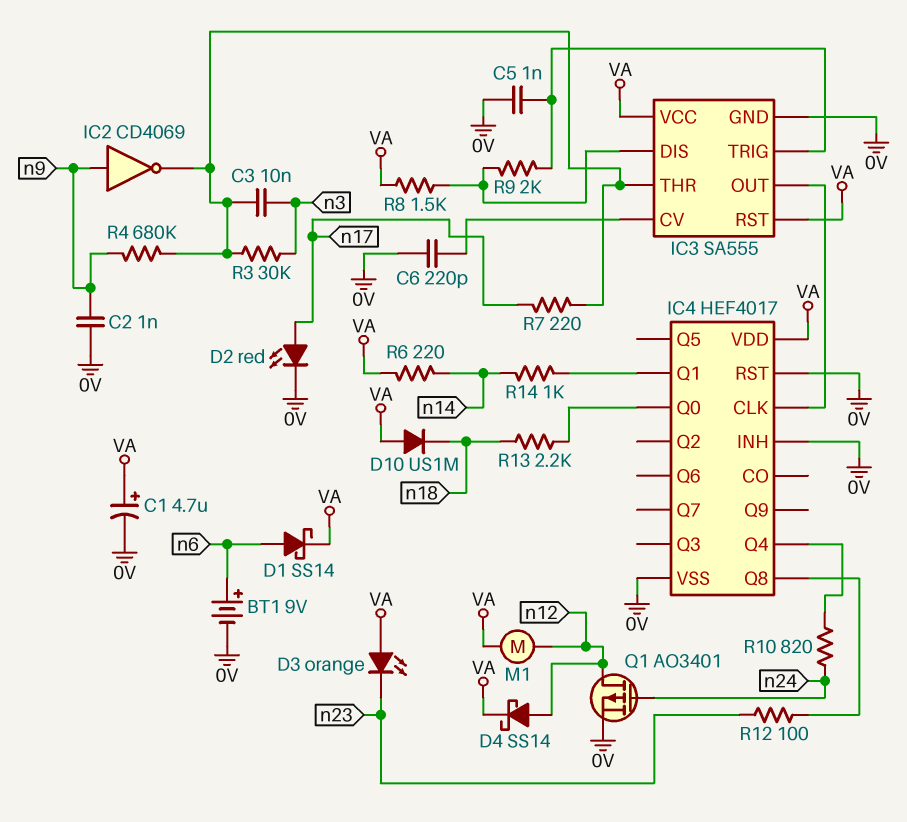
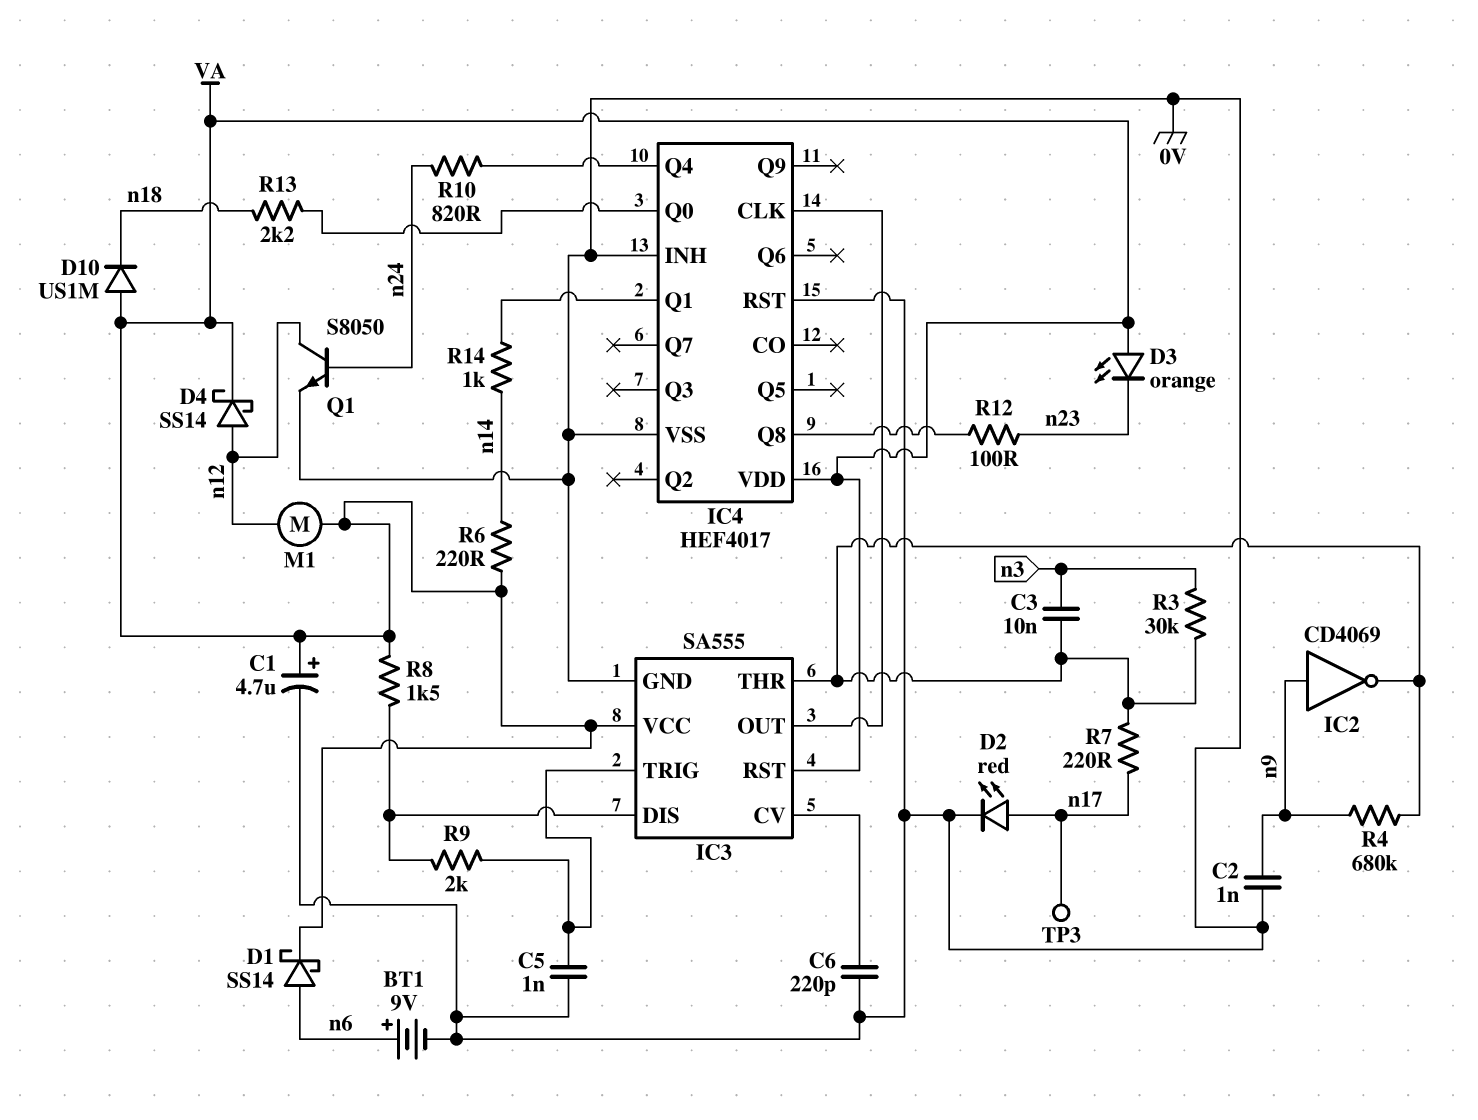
Q1: PMOS AO3401 (G n24, D n12, S 0V) -> NPN S8050 (B n24, C n12, E 0V)
TP3: none -> test point (n17)

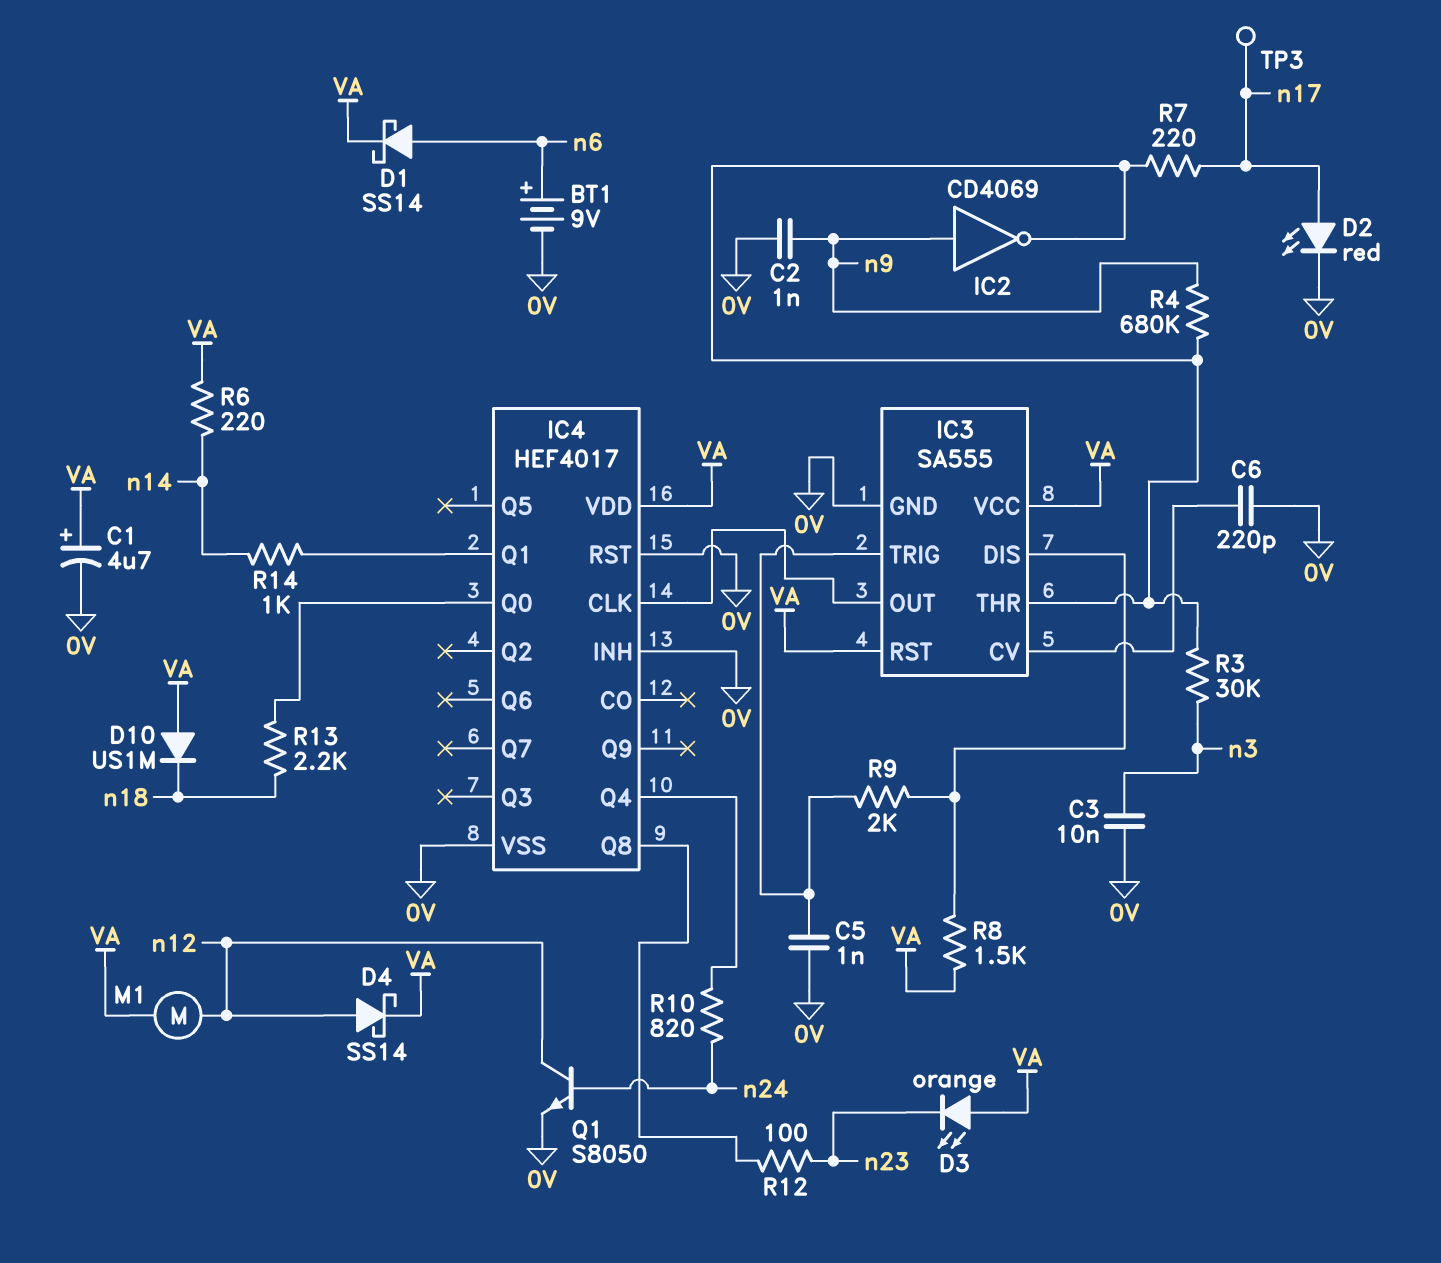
C3: 10nF (IC3/THR, n3) -> 10nF (0V, n3)

